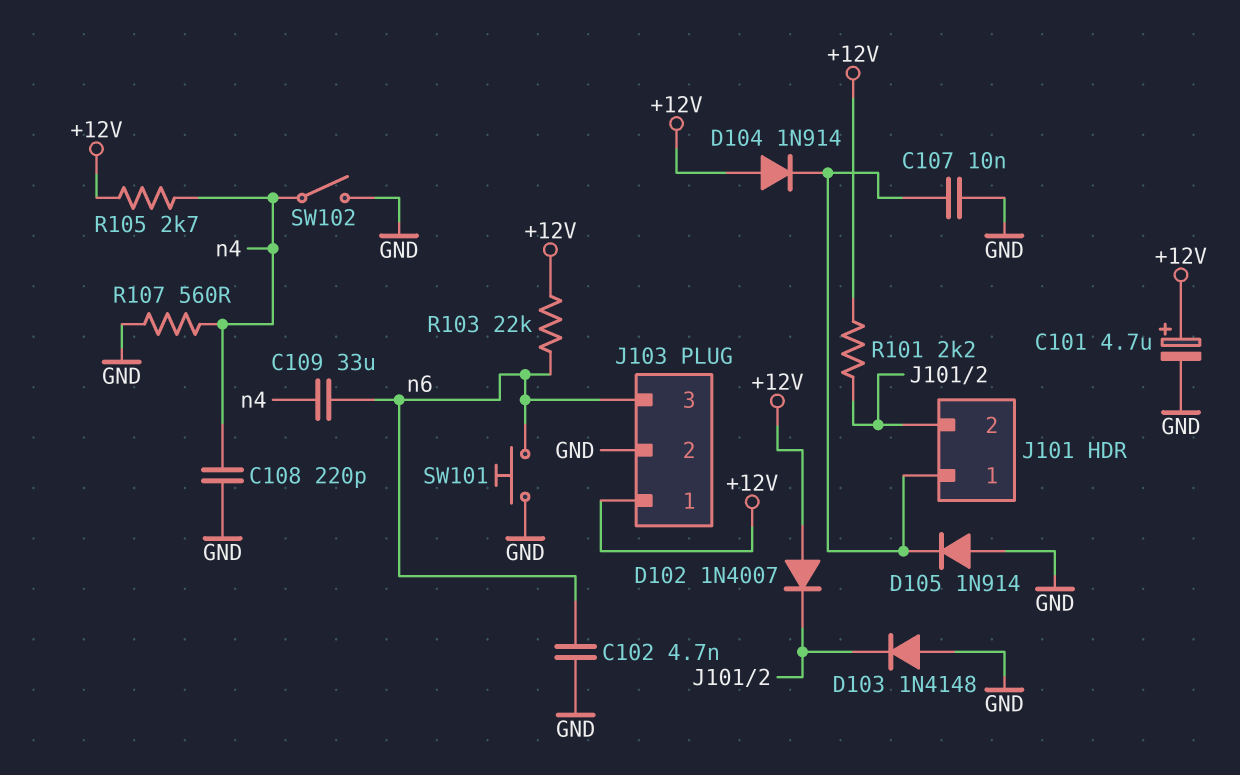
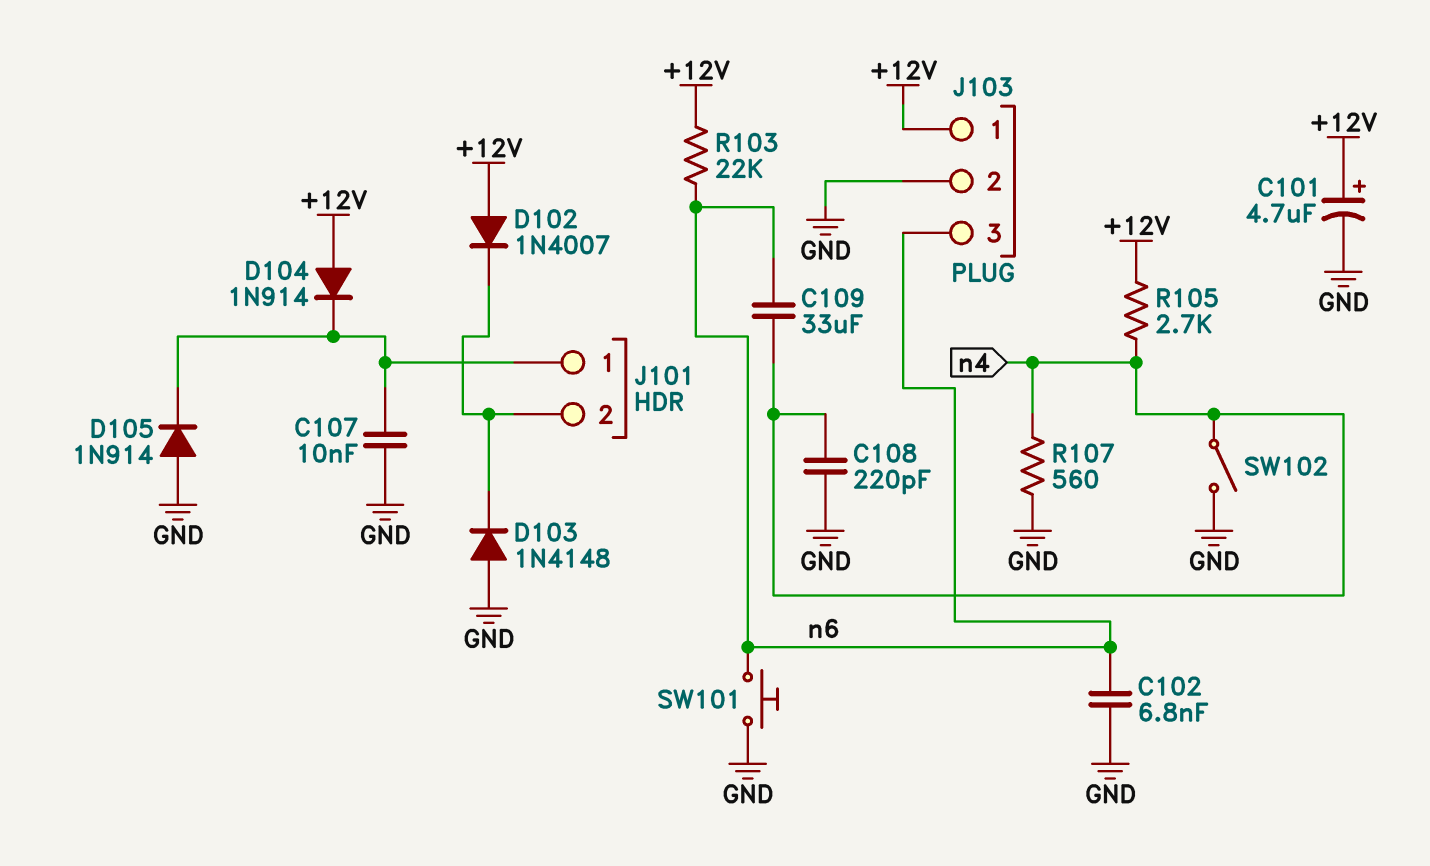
C102: 4.7nF (GND, n6) -> 6.8nF (GND, n6)
R101: 2.2k (+12V, J101/2) -> none

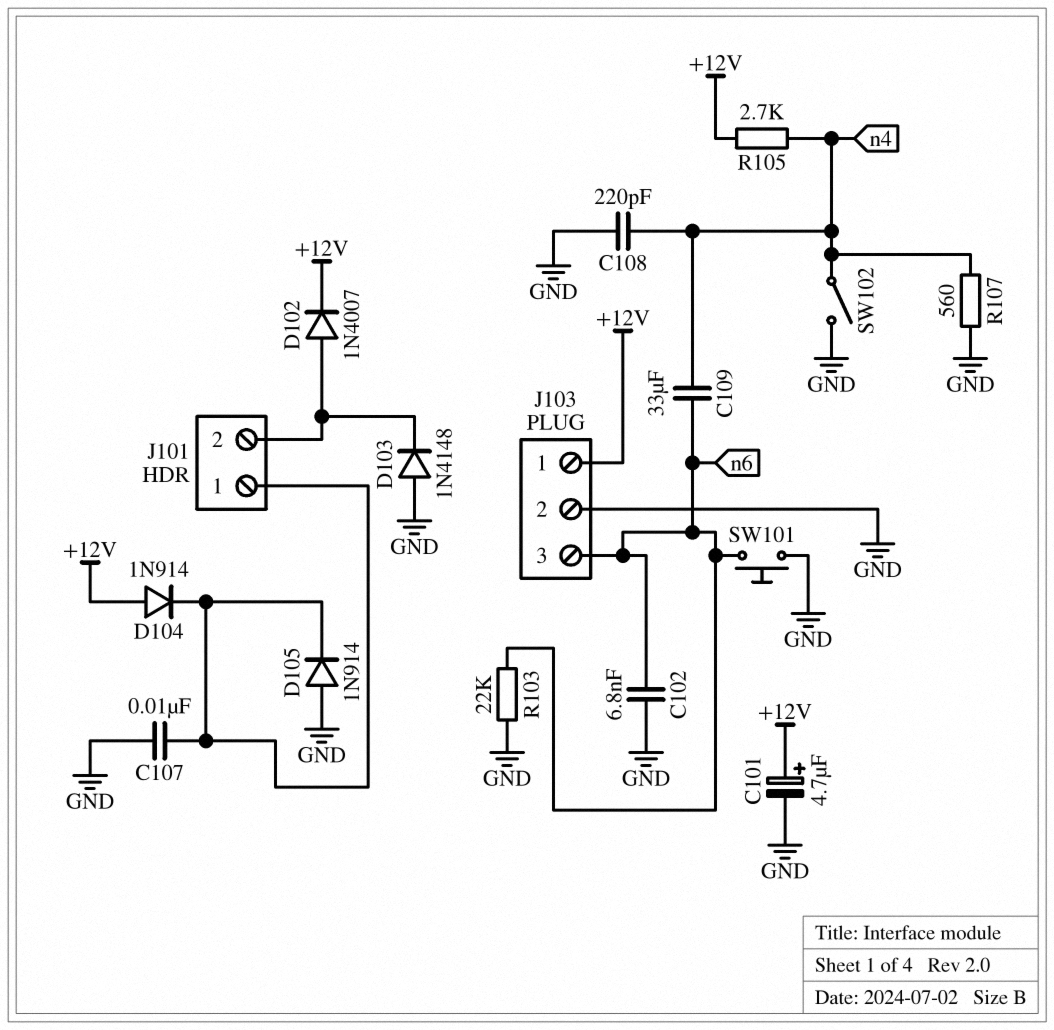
D102: diode 1N4007 (A +12V, K J101/2) -> diode 1N4007 (A J101/2, K +12V)
R103: 22k (+12V, n6) -> 22k (GND, n6)

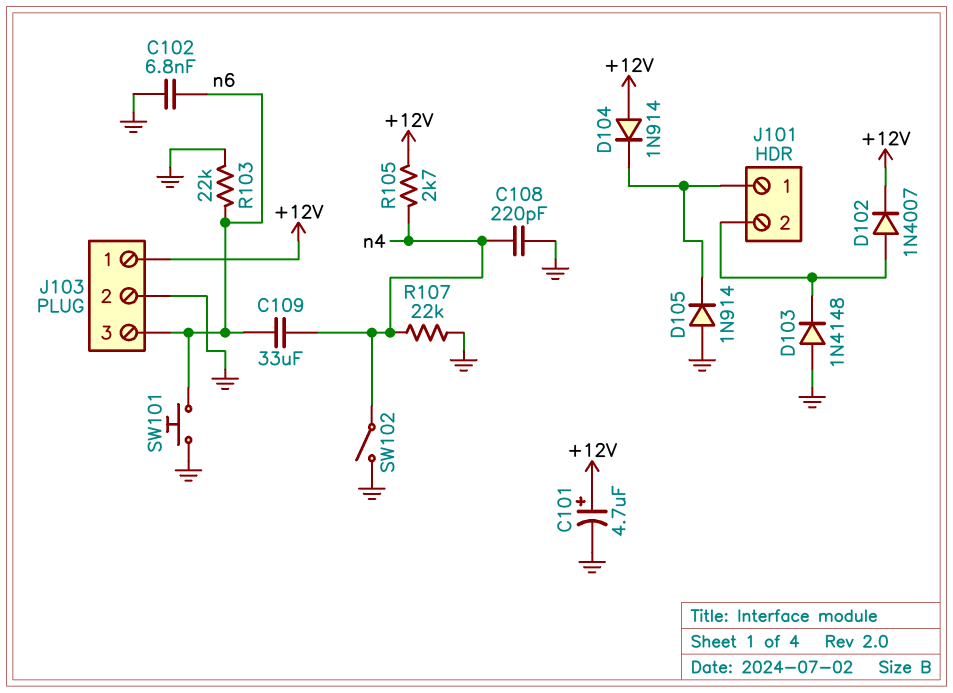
C107: 10nF (GND, J101/1) -> none
R107: 560 (GND, n4) -> 22k (GND, n4)

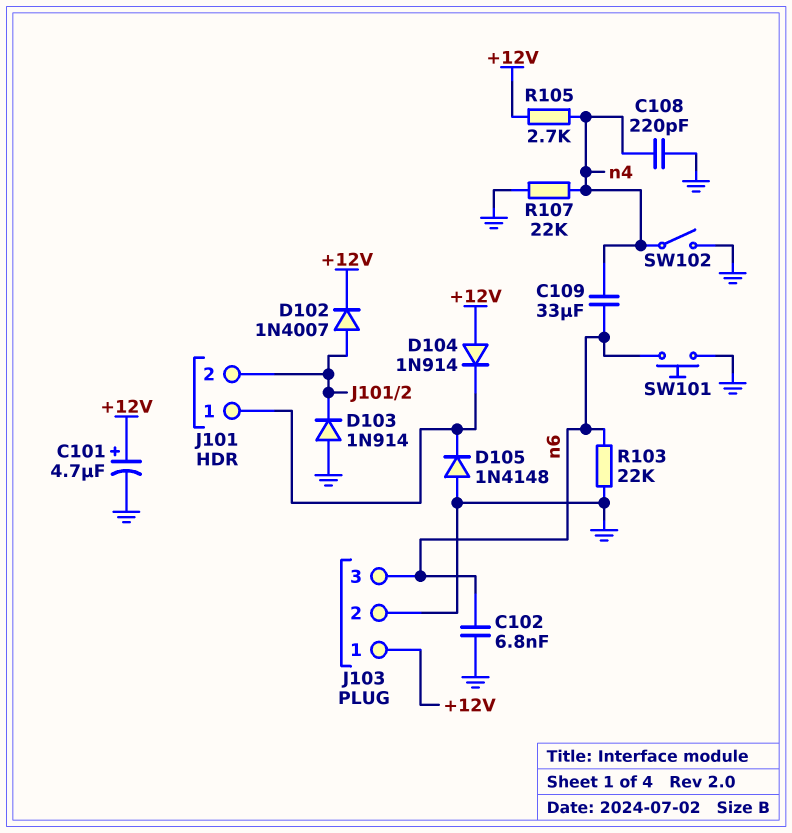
D103: diode 1N4148 (A GND, K J101/2) -> diode 1N914 (A GND, K J101/2)
D105: diode 1N914 (A GND, K J101/1) -> diode 1N4148 (A GND, K J101/1)

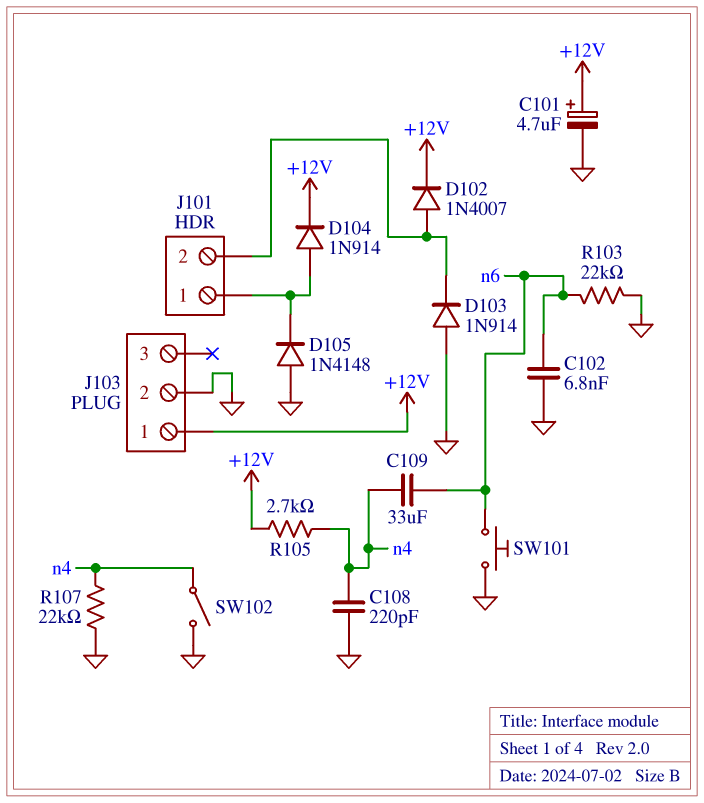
D104: diode 1N914 (A +12V, K J101/1) -> diode 1N914 (A J101/1, K +12V)
J103 pin 3: n6 -> none

